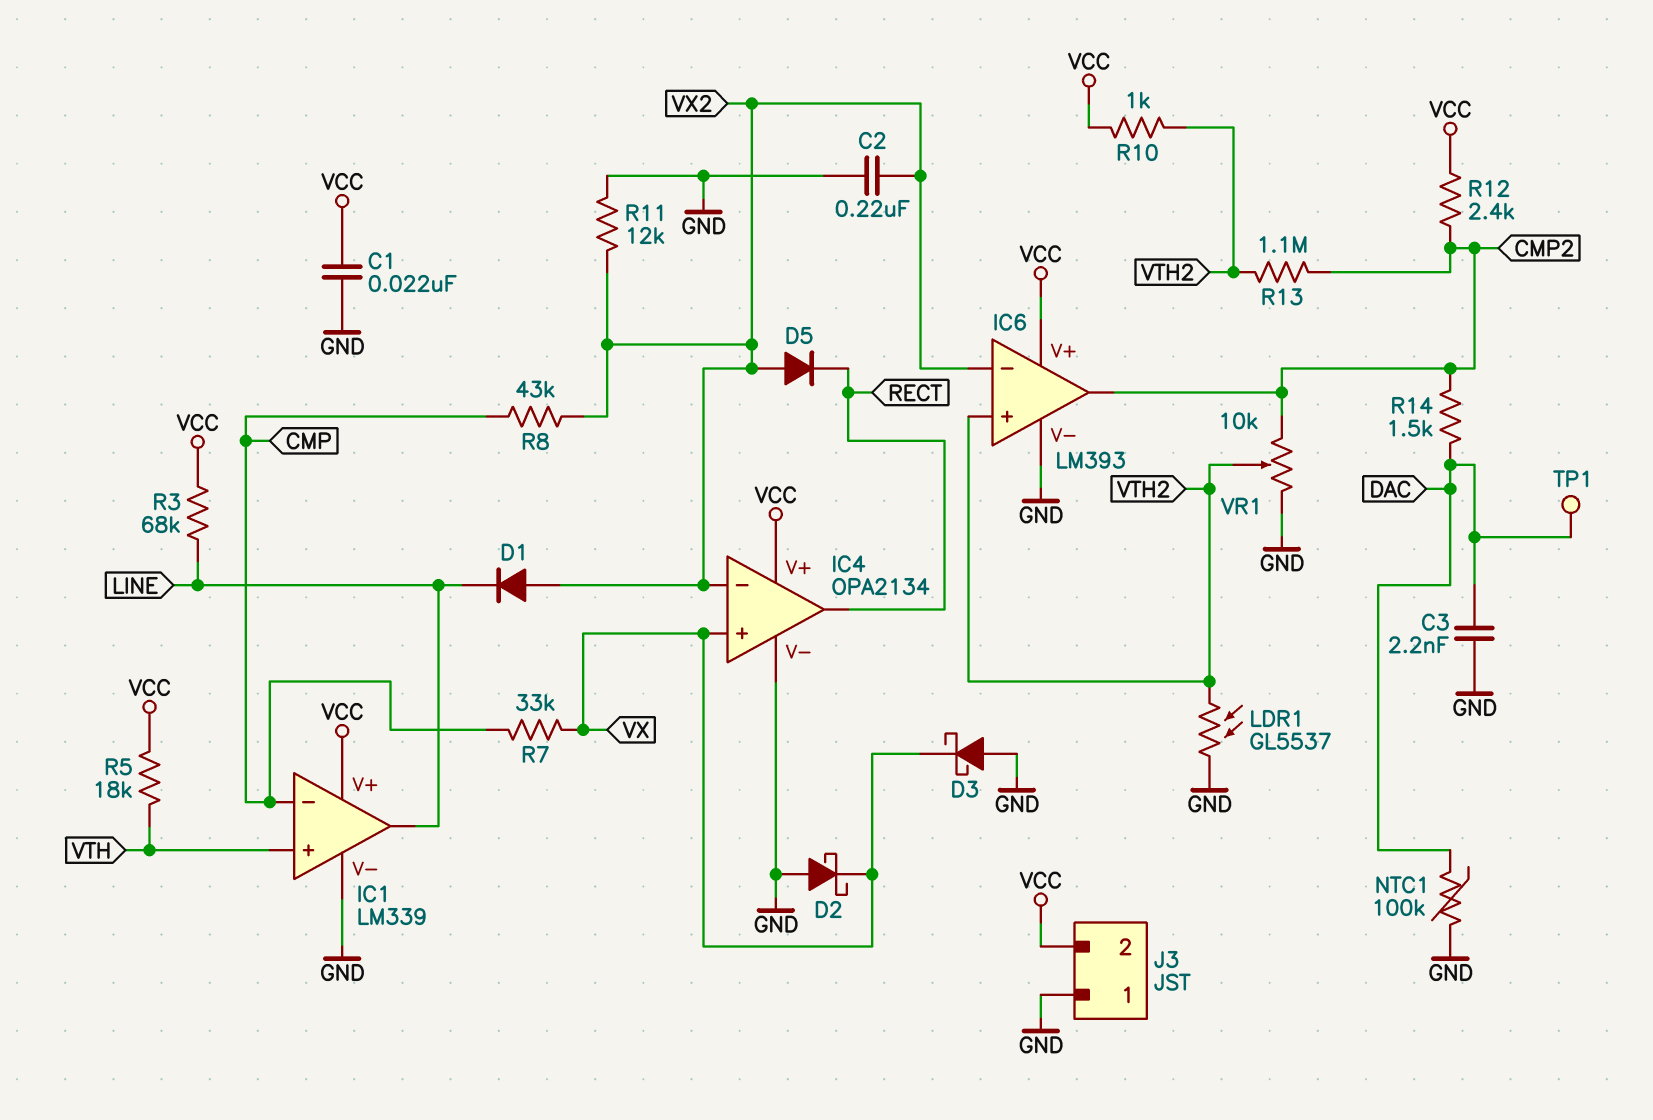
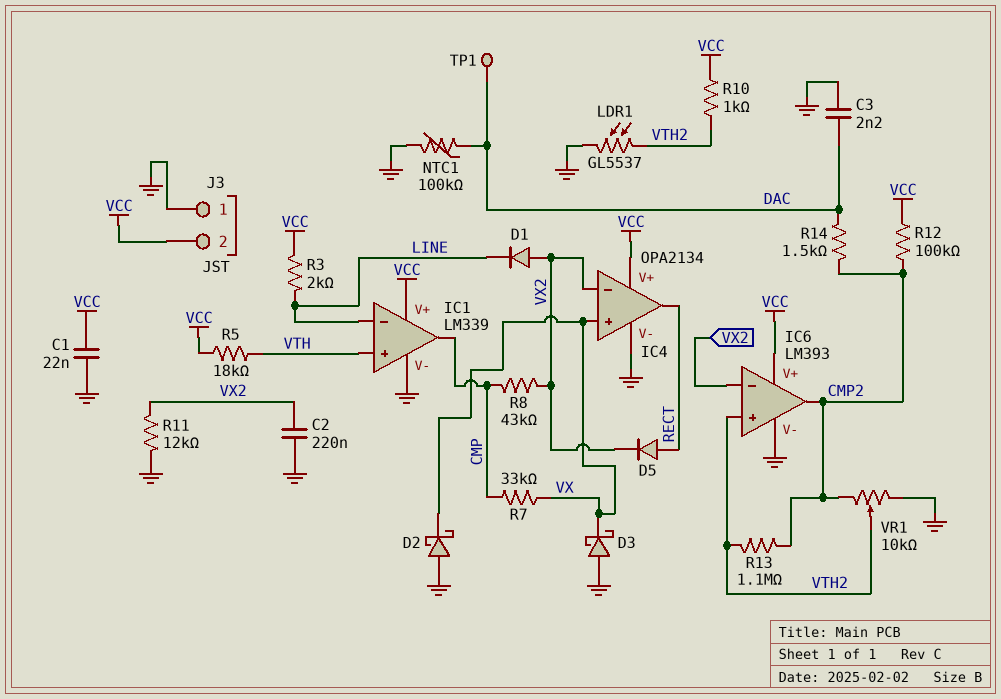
D5: diode (A VX2, K RECT) -> diode (A RECT, K VX2)
IC1 pin in-: CMP -> LINE
IC1 pin out: LINE -> CMP
R3: 68k (LINE, VCC) -> 2k (LINE, VCC)
R12: 2.4k (CMP2, VCC) -> 100k (CMP2, VCC)

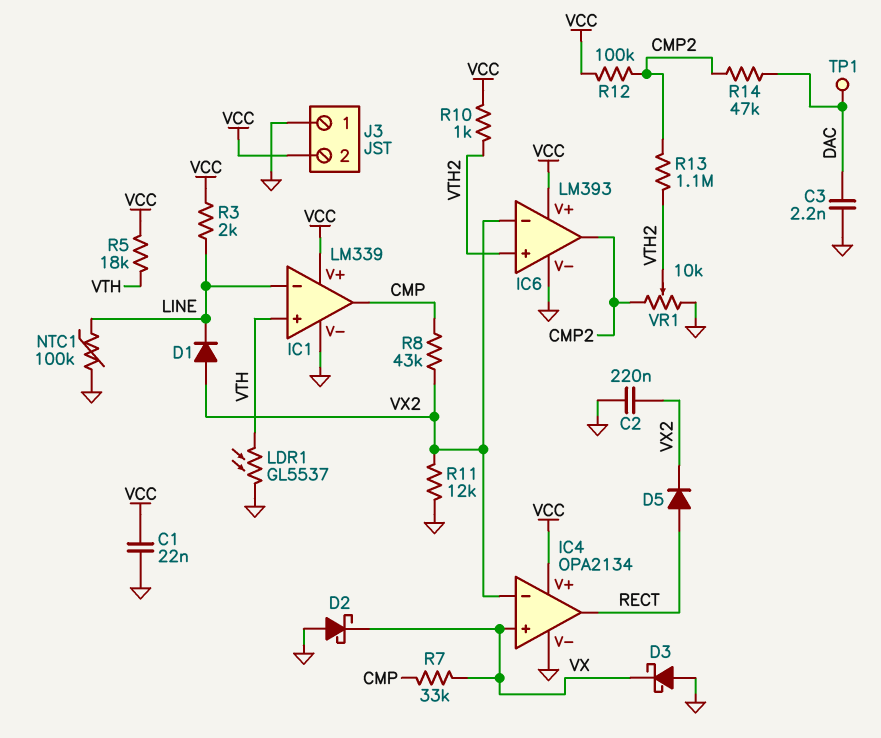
LDR1: GL5537 (GND, VTH2) -> GL5537 (GND, VTH)
NTC1: 100k (DAC, GND) -> 100k (GND, LINE)
R14: 1.5k (CMP2, DAC) -> 47k (CMP2, DAC)

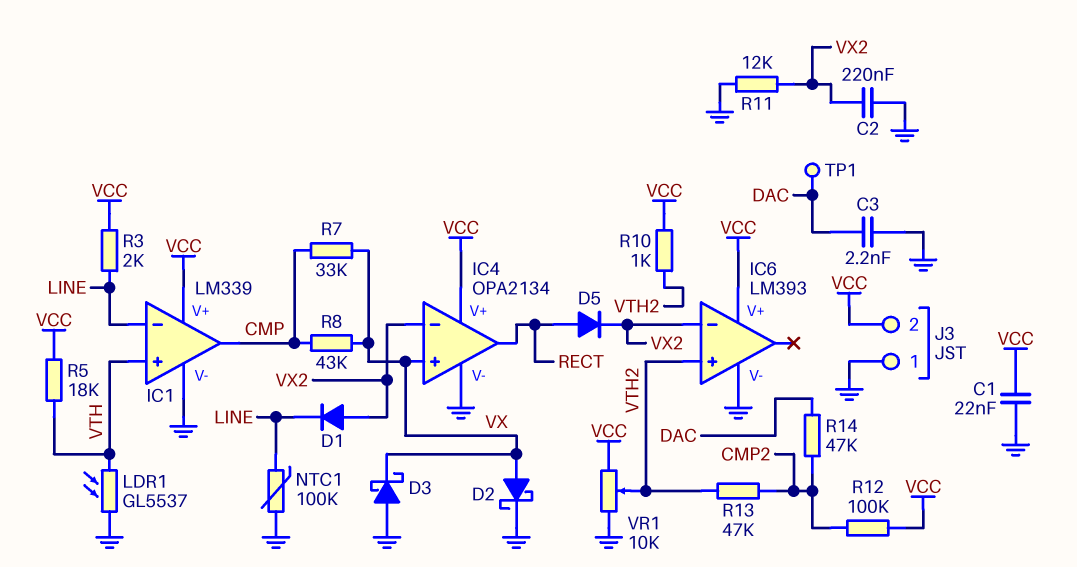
D2: schottky (A GND, K VX) -> schottky (A VX, K GND)
IC6 pin out: CMP2 -> none
R8: 43k (CMP, VX2) -> 43k (CMP, VX)
R13: 1.1M (CMP2, VTH2) -> 47k (CMP2, VTH2)
VR1: 10k (CMP2, GND, wiper VTH2) -> 10k (GND, VCC, wiper VTH2)

